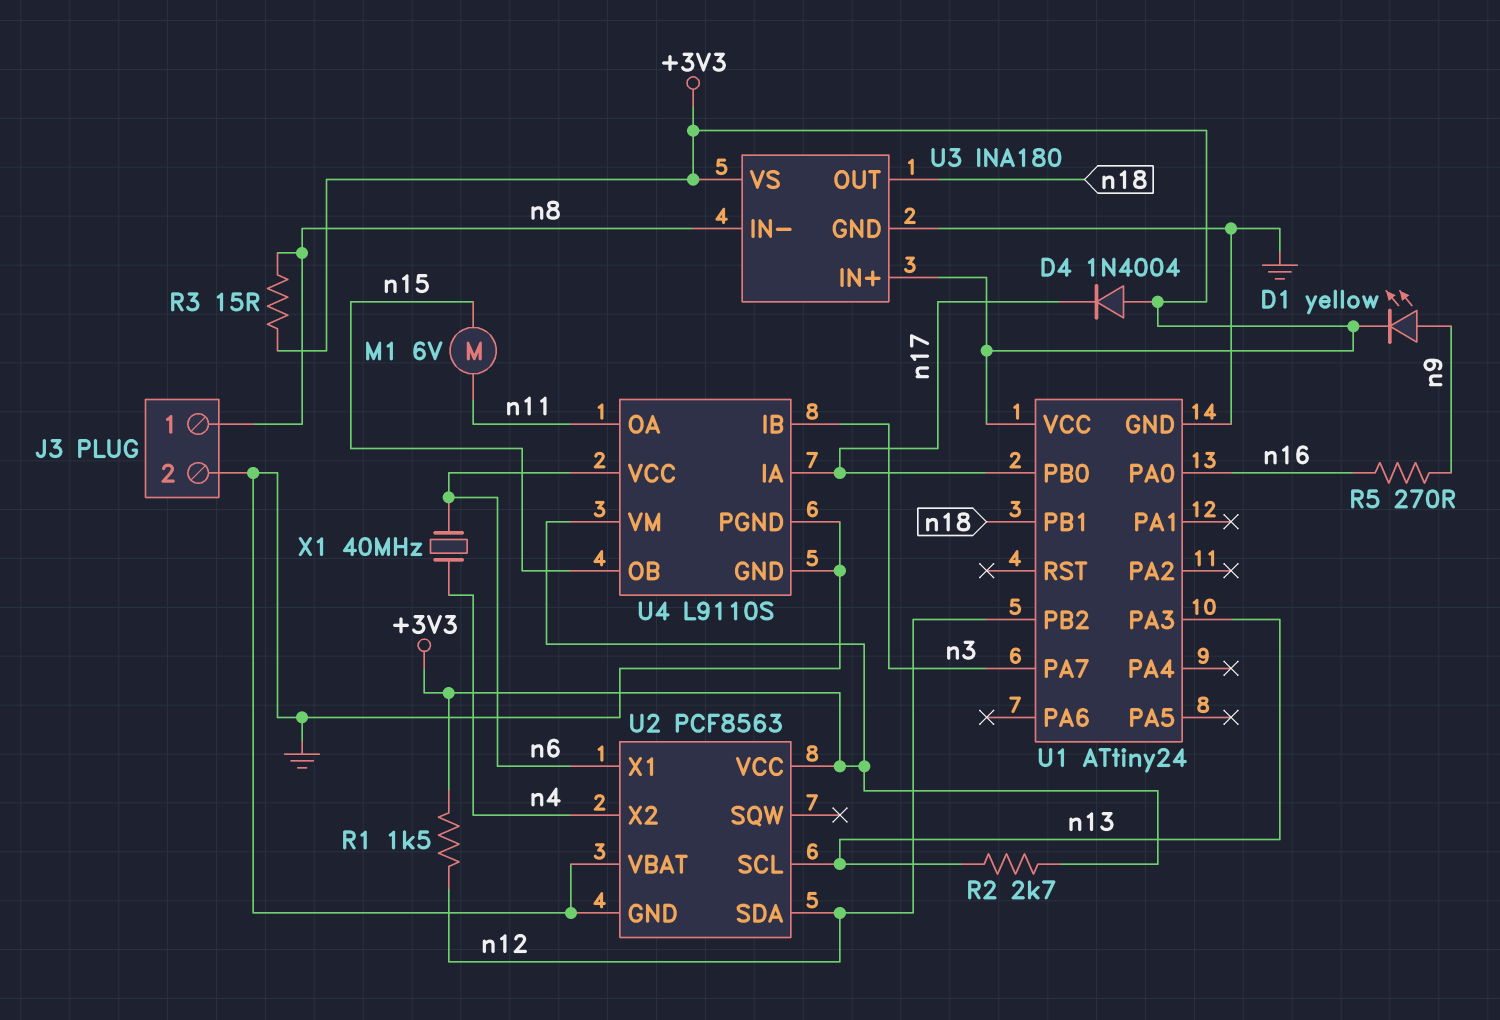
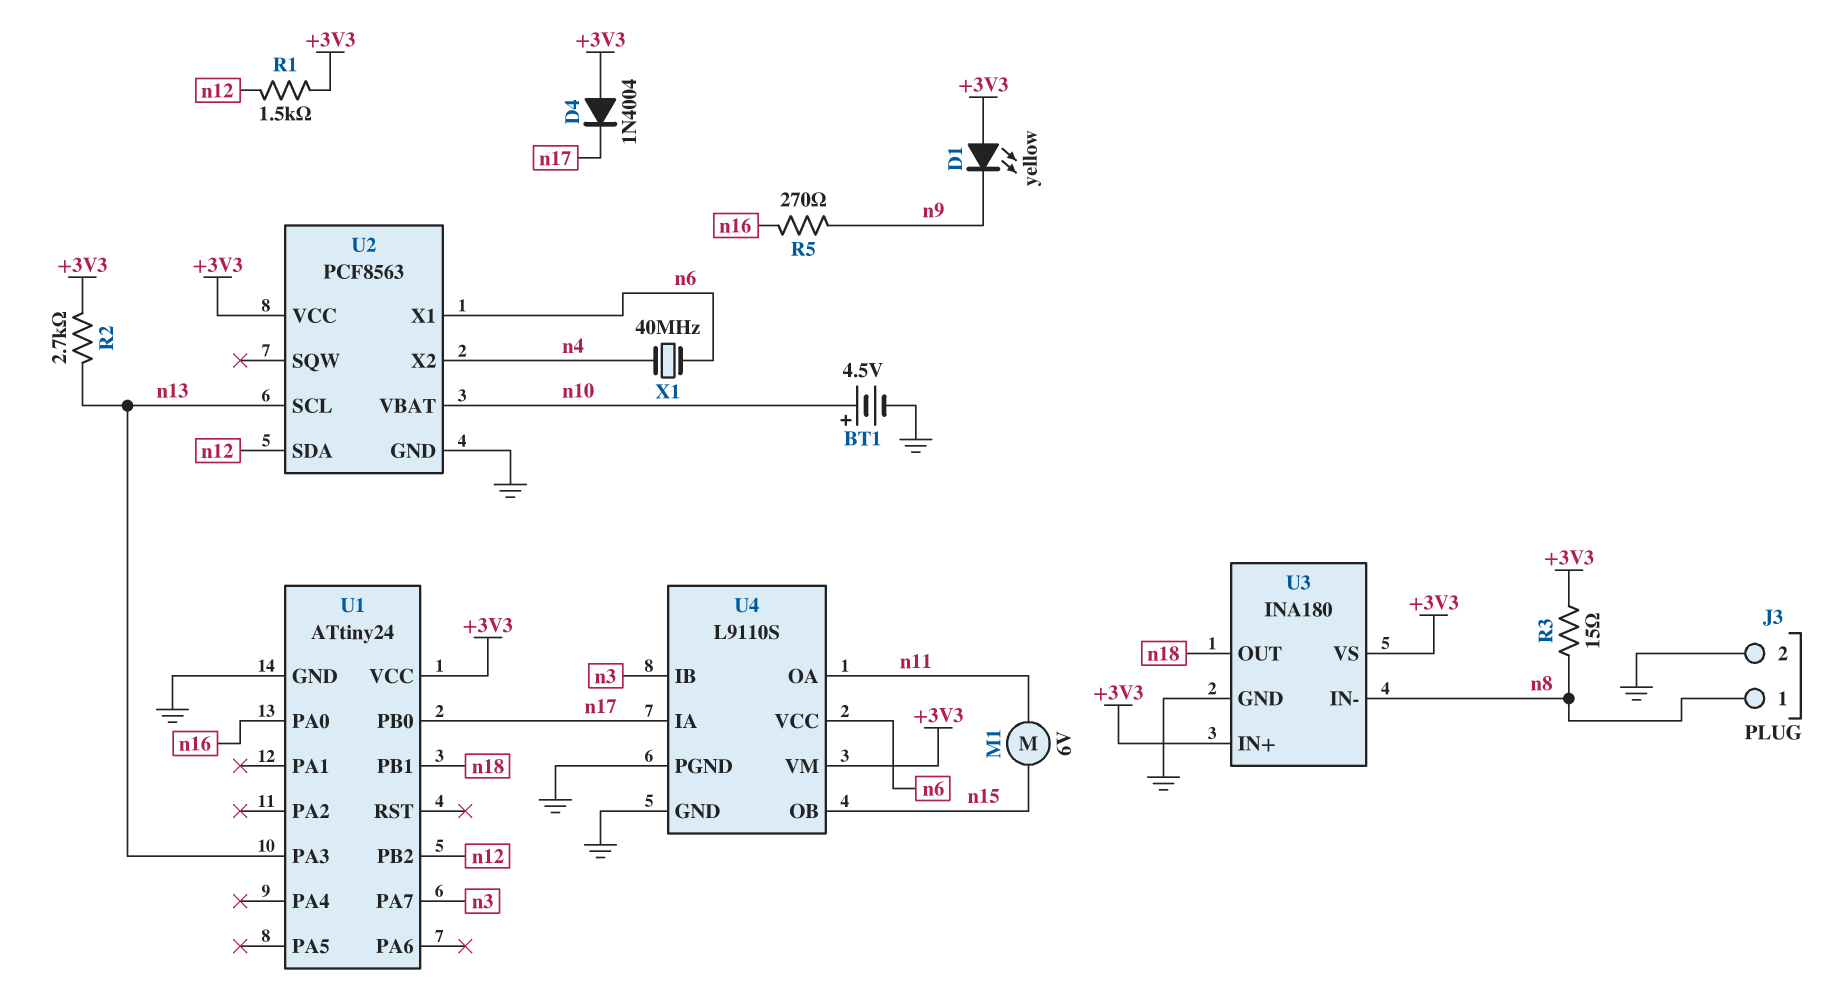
BT1: none -> 4.5V (plus n10, minus GND)
D1: LED yellow (A n9, K +3V3) -> LED yellow (A +3V3, K n9)
U2 pin VBAT: GND -> n10

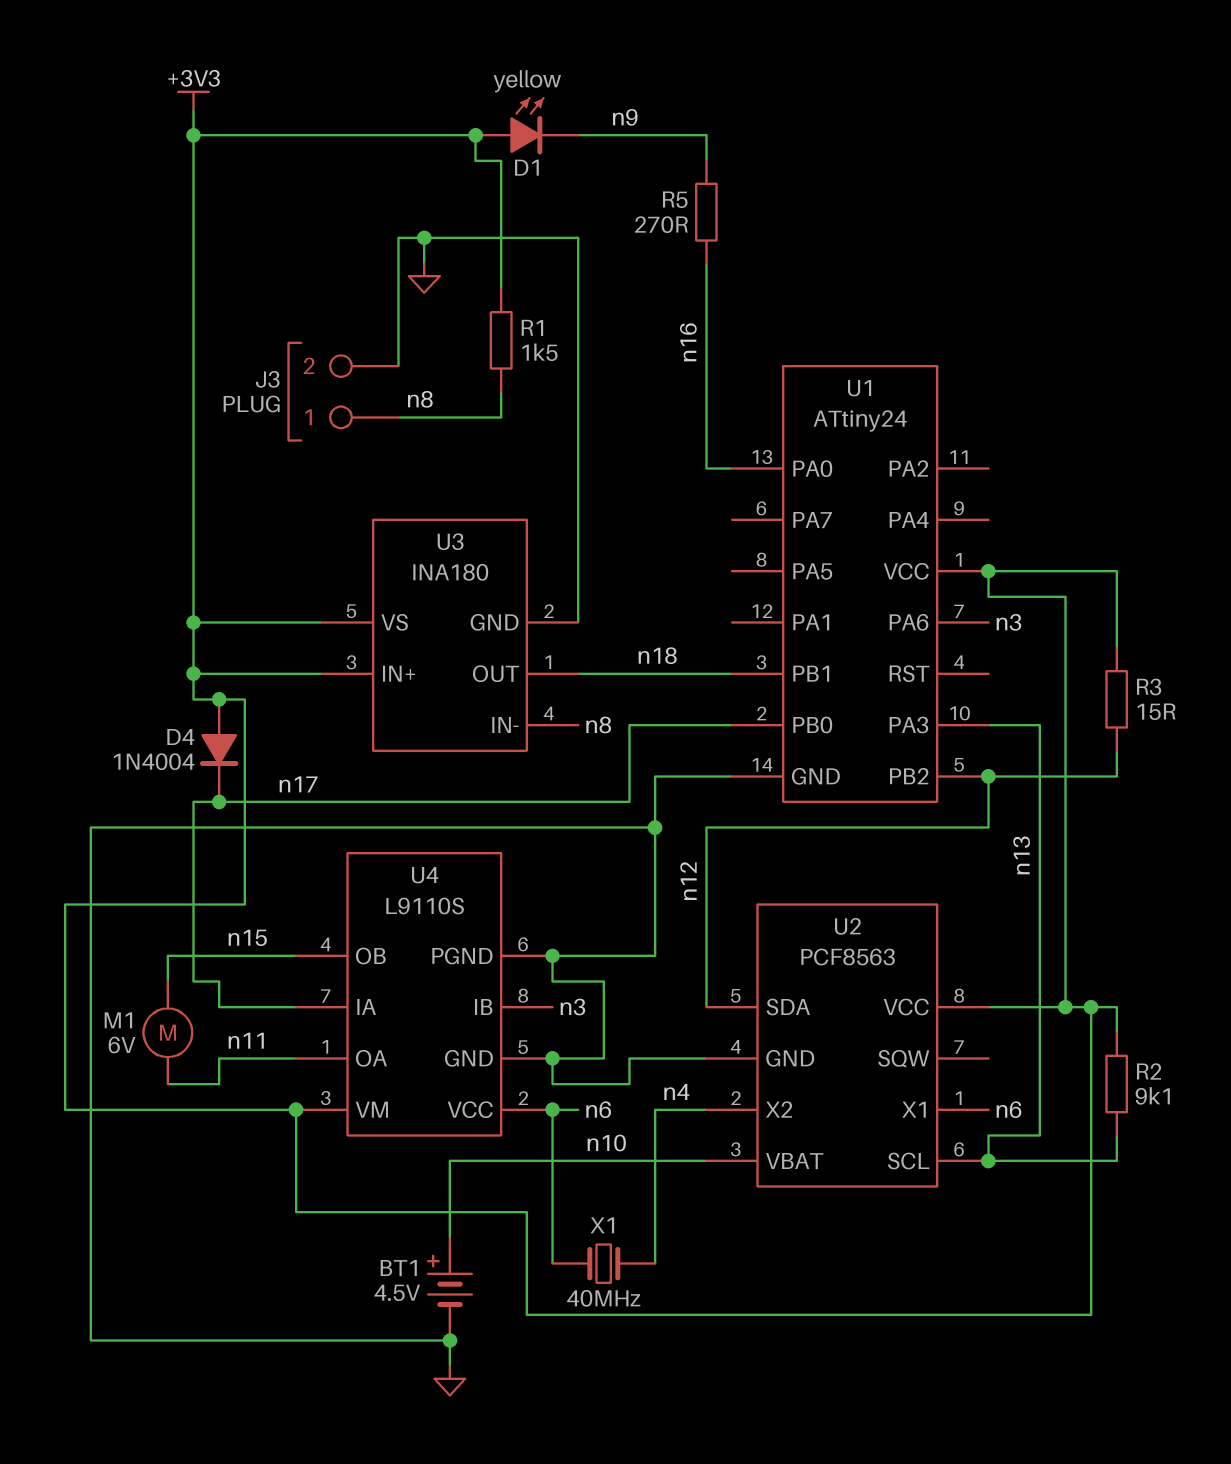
R1: 1.5k (+3V3, n12) -> 1.5k (+3V3, n8)
R2: 2.7k (+3V3, n13) -> 9.1k (+3V3, n13)
R3: 15 (+3V3, n8) -> 15 (+3V3, n12)
U1 pin PA6: none -> n3
U1 pin PA7: n3 -> none

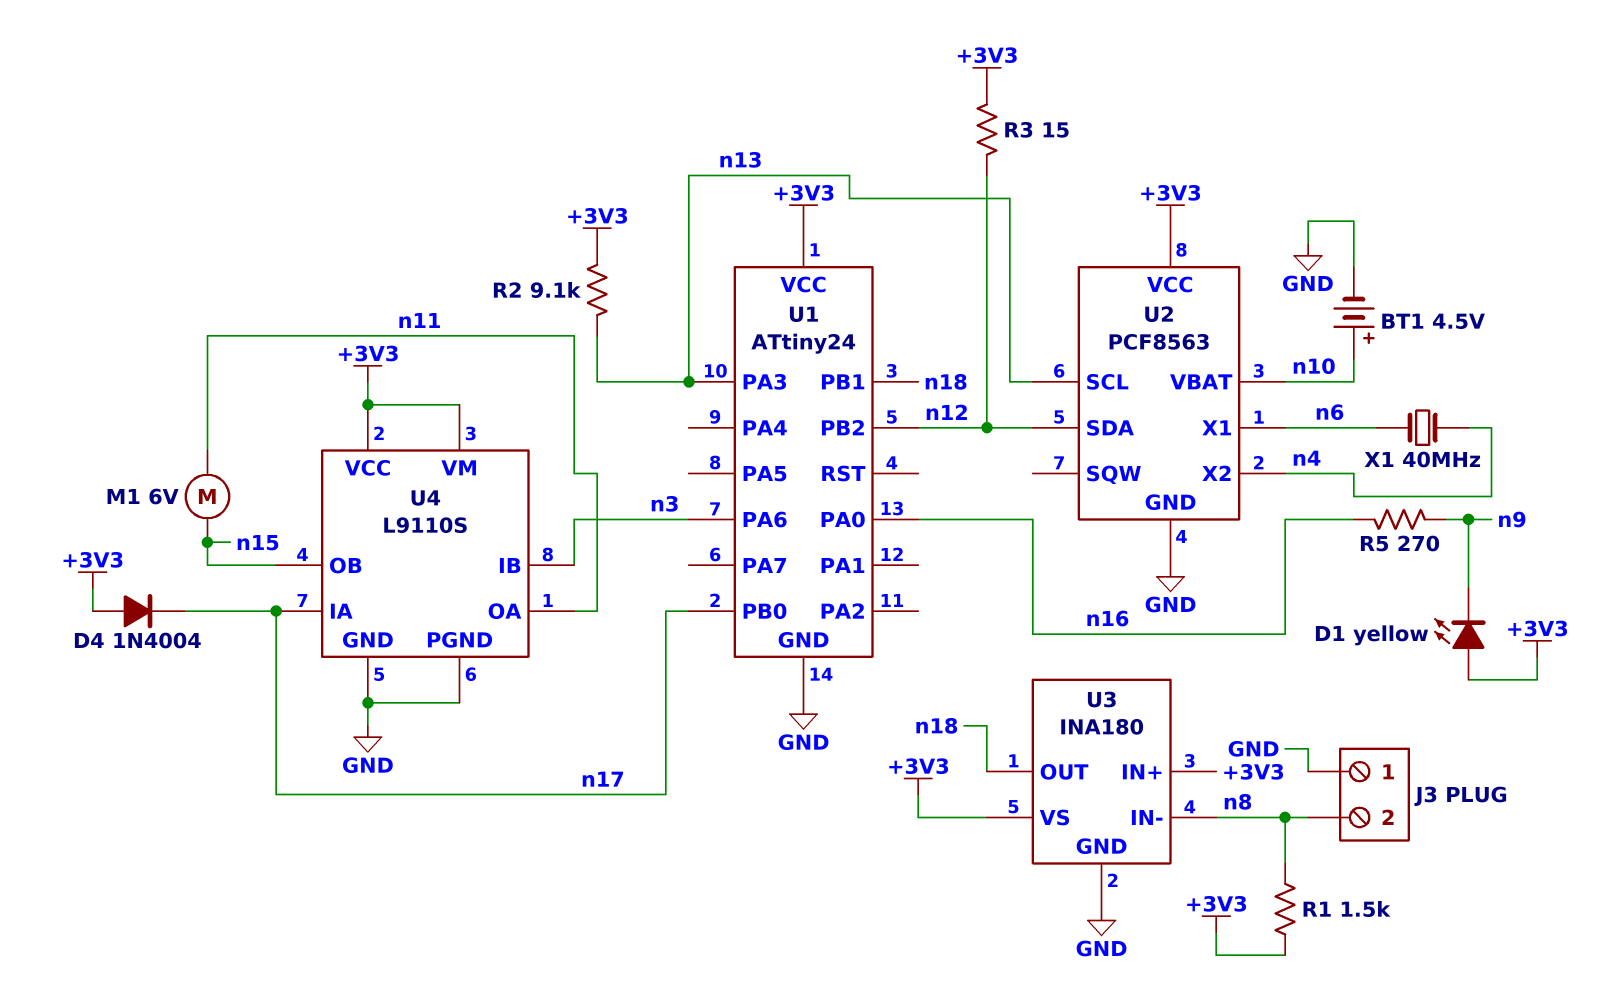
J3 pin 1: n8 -> GND
J3 pin 2: GND -> n8
U4 pin VCC: n6 -> +3V3

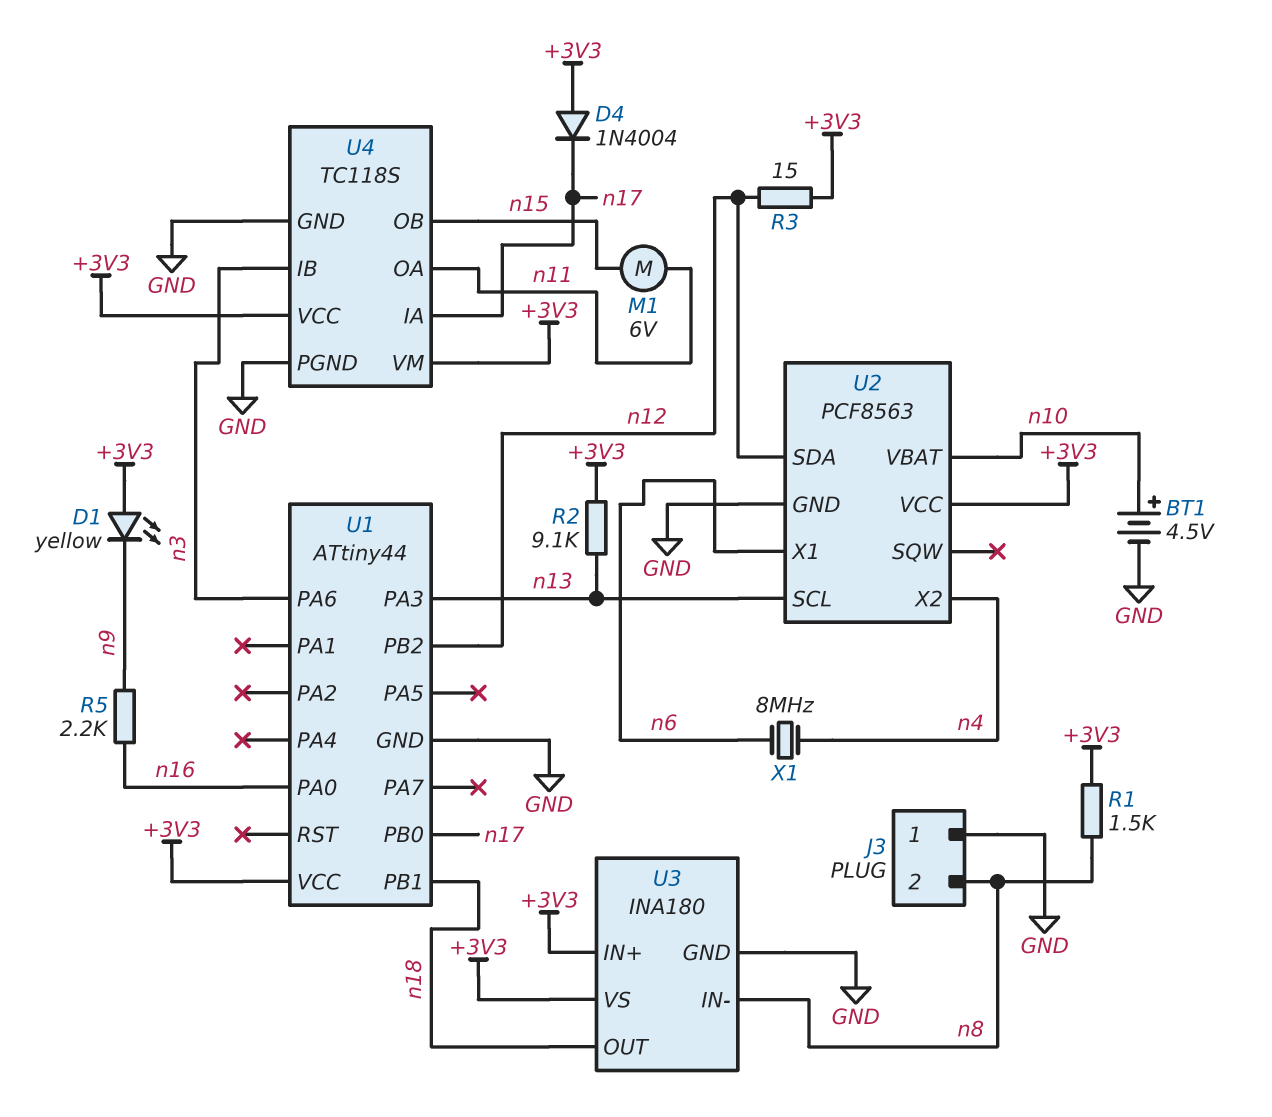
R5: 270 (n9, n16) -> 2.2k (n9, n16)
U1: ATtiny24 -> ATtiny44
U4: L9110S -> TC118S
X1: 40MHz (n4, n6) -> 8MHz (n4, n6)

